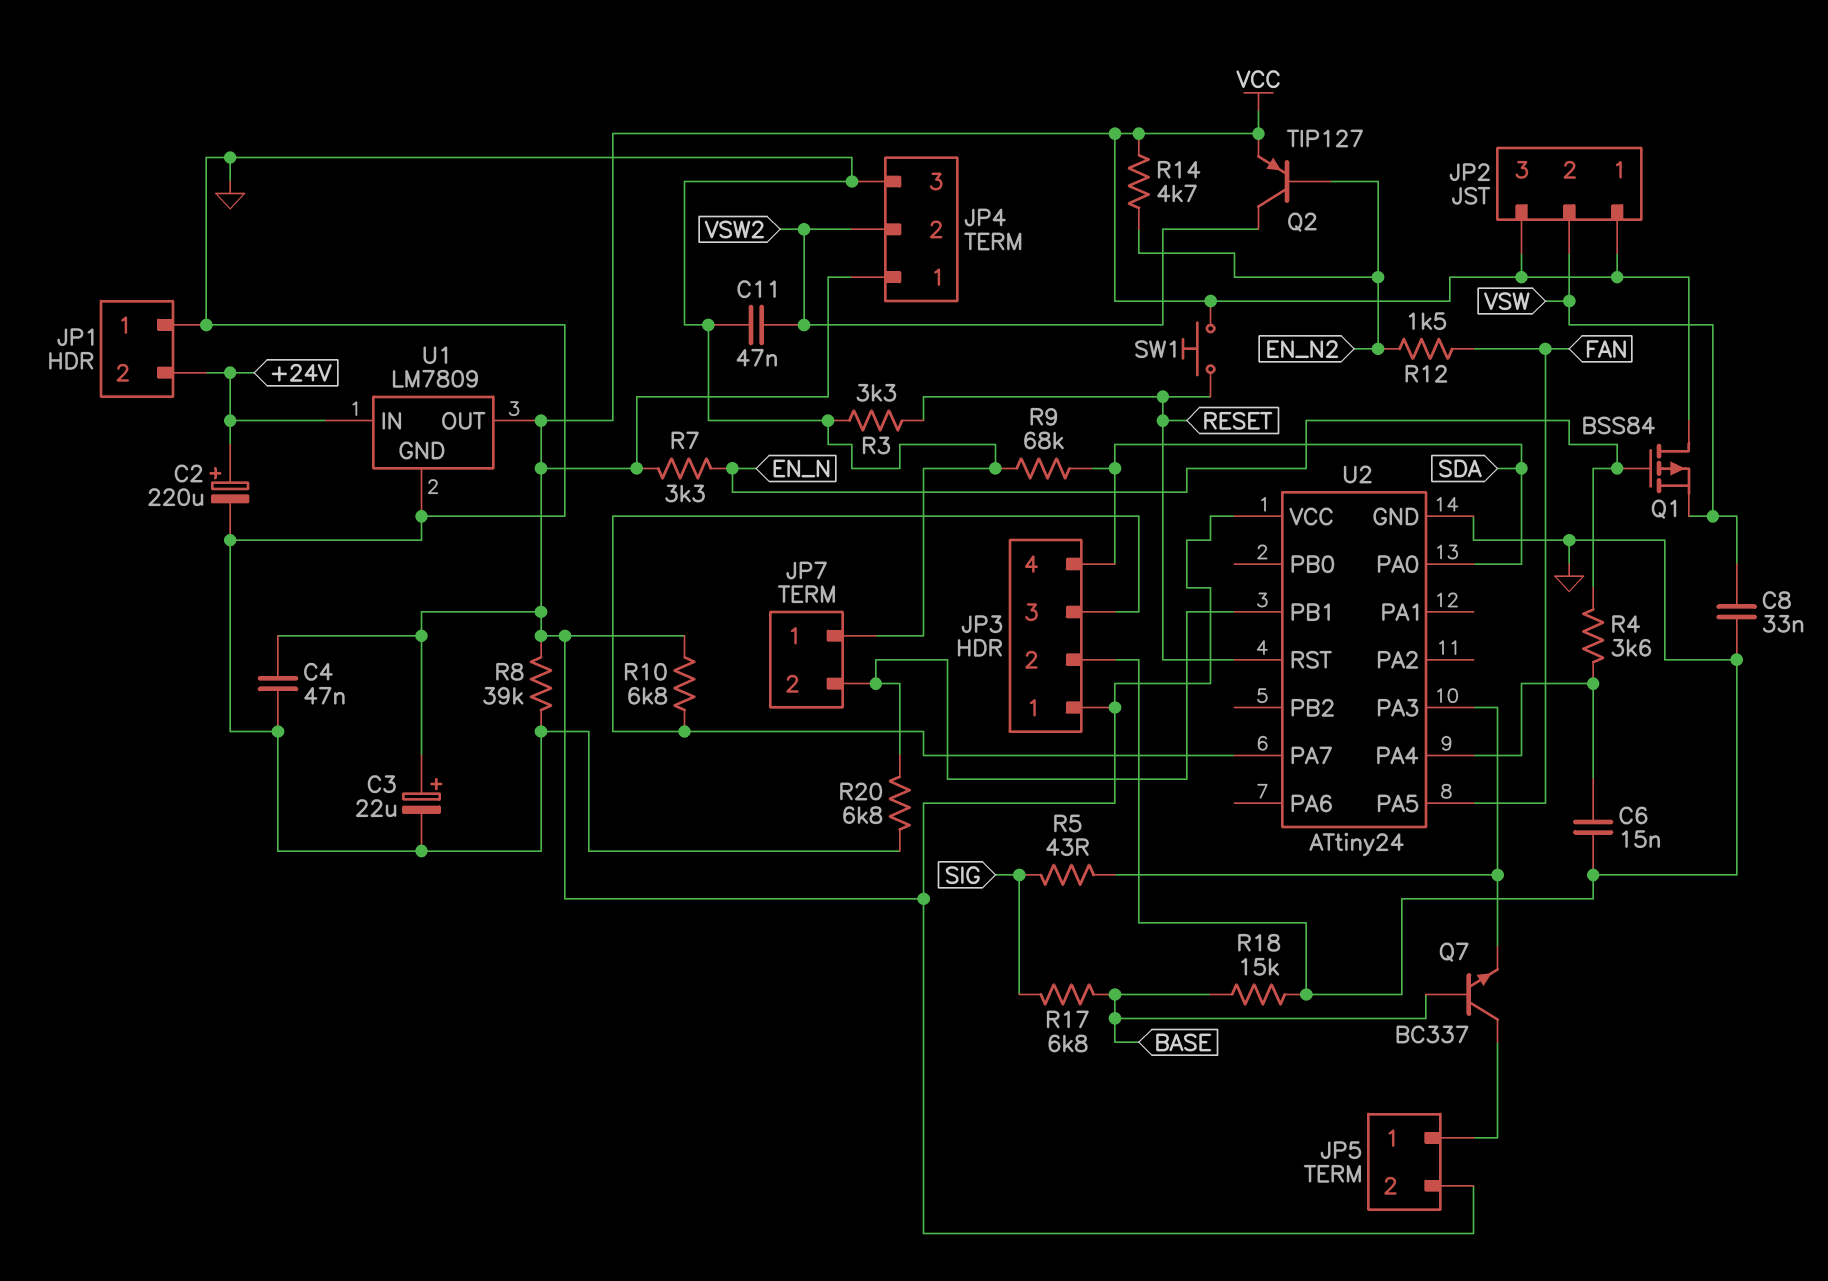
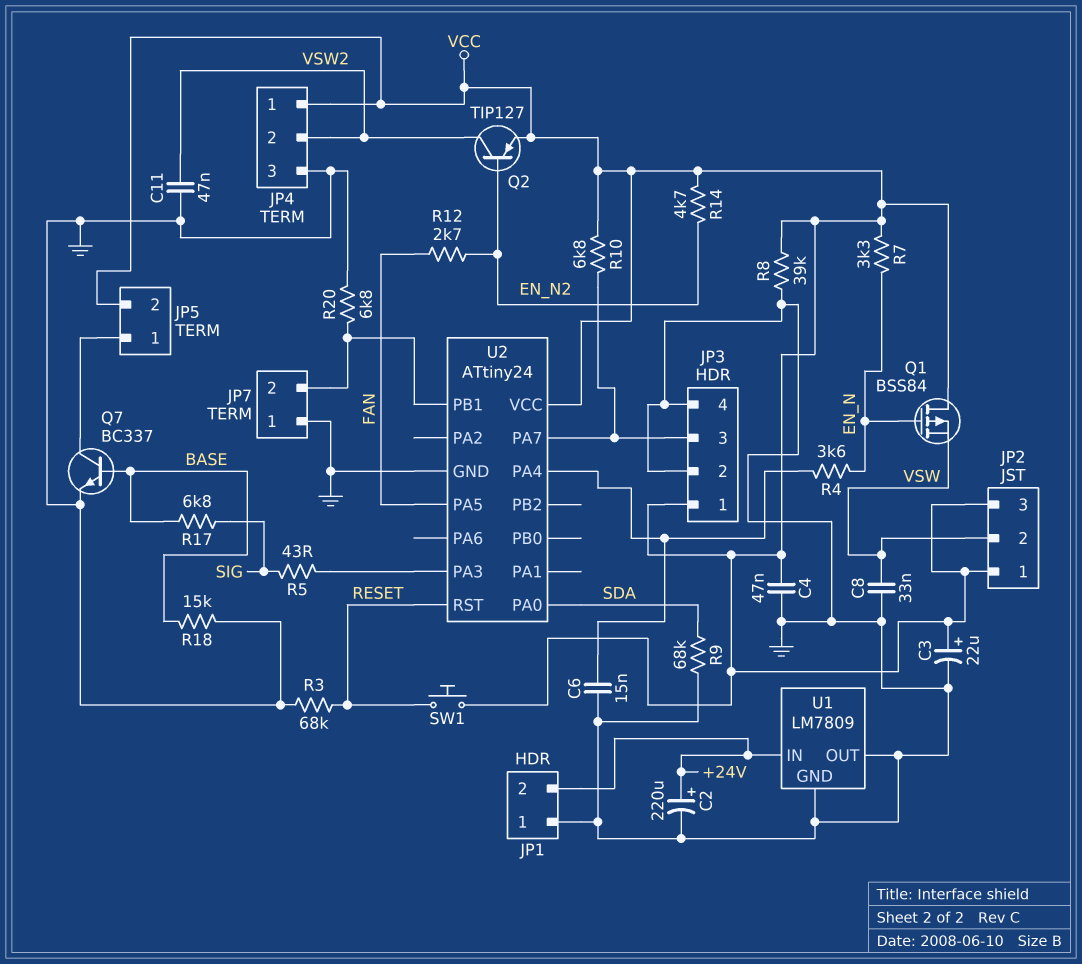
JP3 pin 4: SDA -> GND
Q7: NPN BC337 (B BASE, C JP5/1, E U2/PA3) -> NPN BC337 (B BASE, C JP5/1, E GND)
R3: 3.3k (GND, RESET) -> 68k (GND, RESET)
R12: 1.5k (EN_N2, FAN) -> 2.7k (EN_N2, FAN)
U1 pin OUT: VCC -> GND

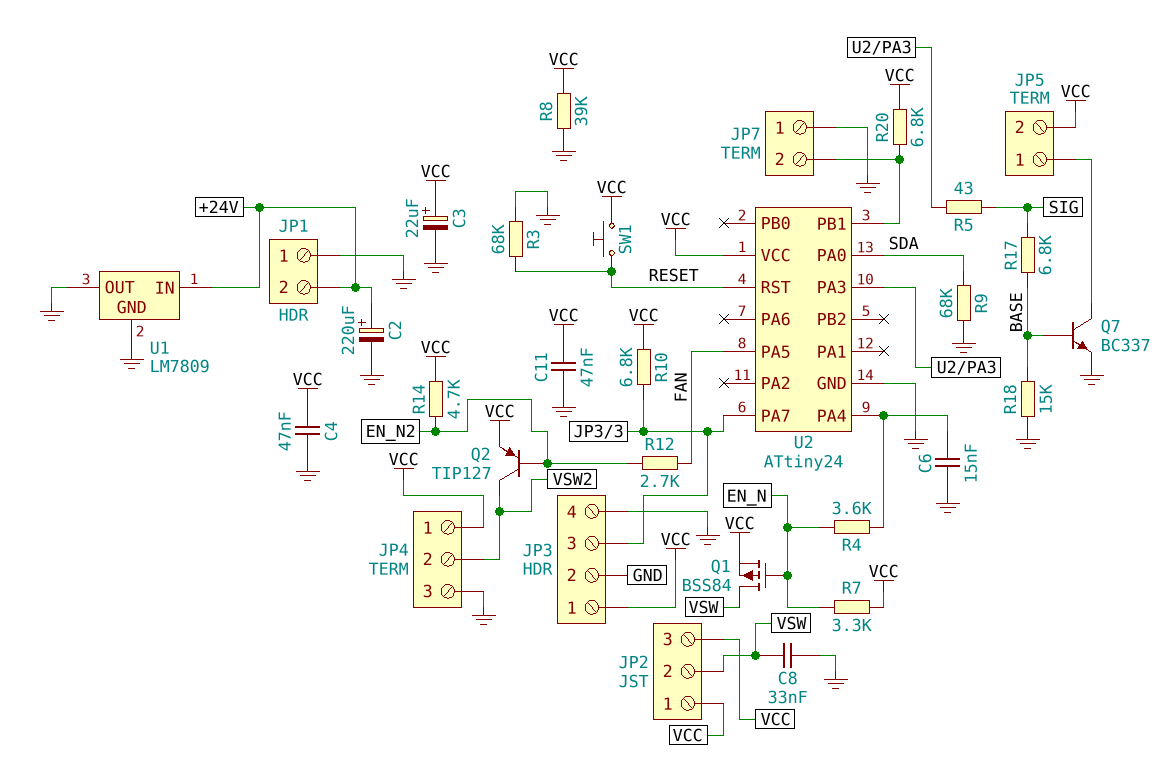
C11: 47nF (GND, VSW2) -> 47nF (GND, VCC)
Q1: PMOS BSS84 (G EN_N, D VCC, S VSW) -> PMOS BSS84 (G EN_N, D VSW, S VCC)
R20: 6.8k (GND, JP7/2) -> 6.8k (JP7/2, VCC)

